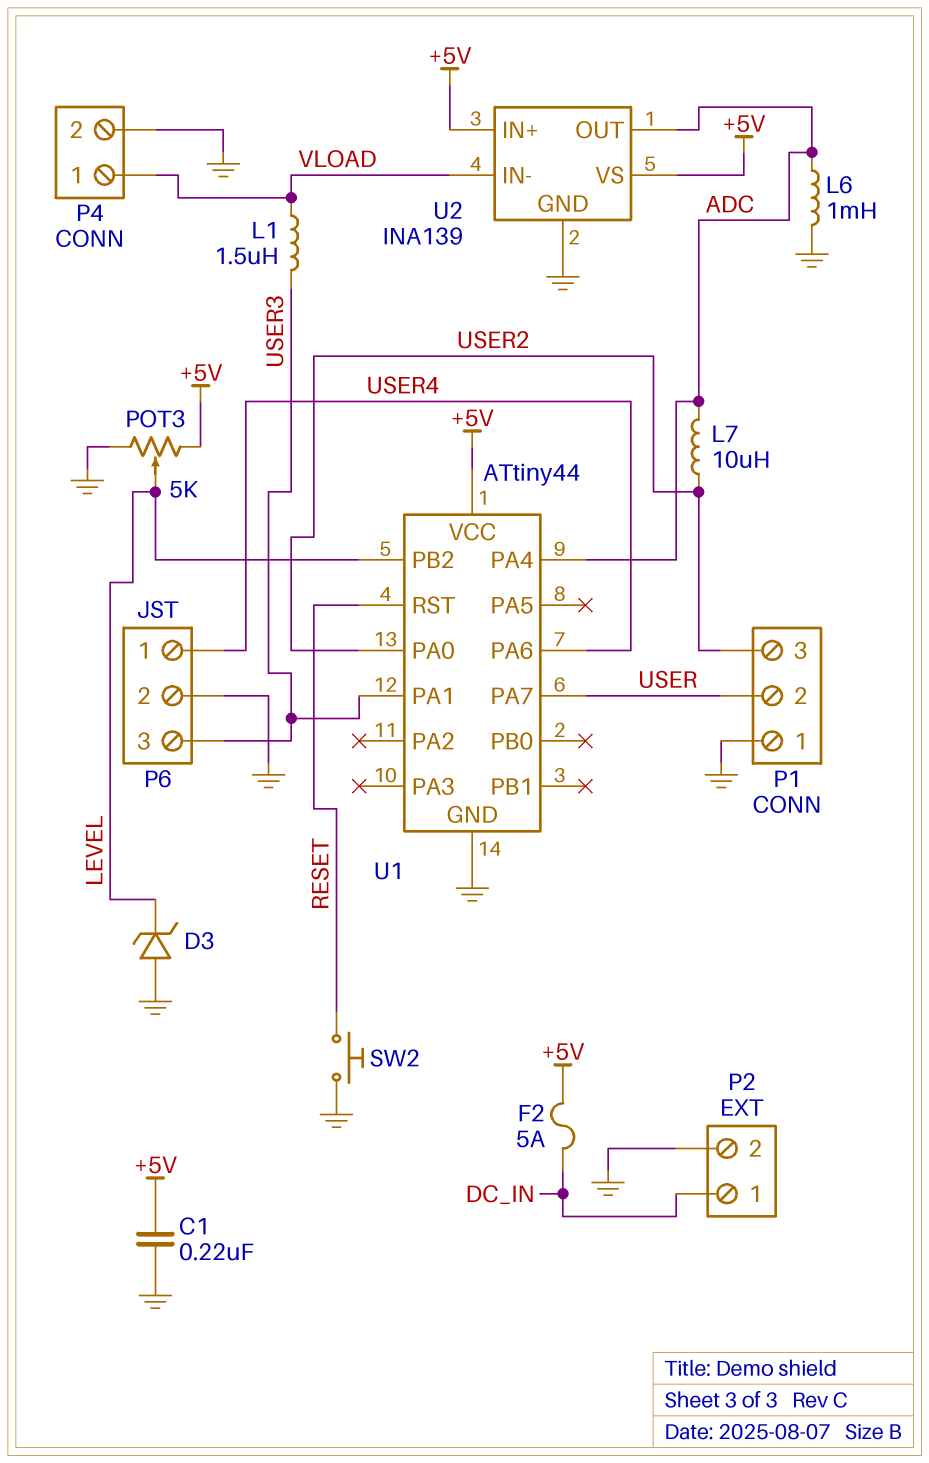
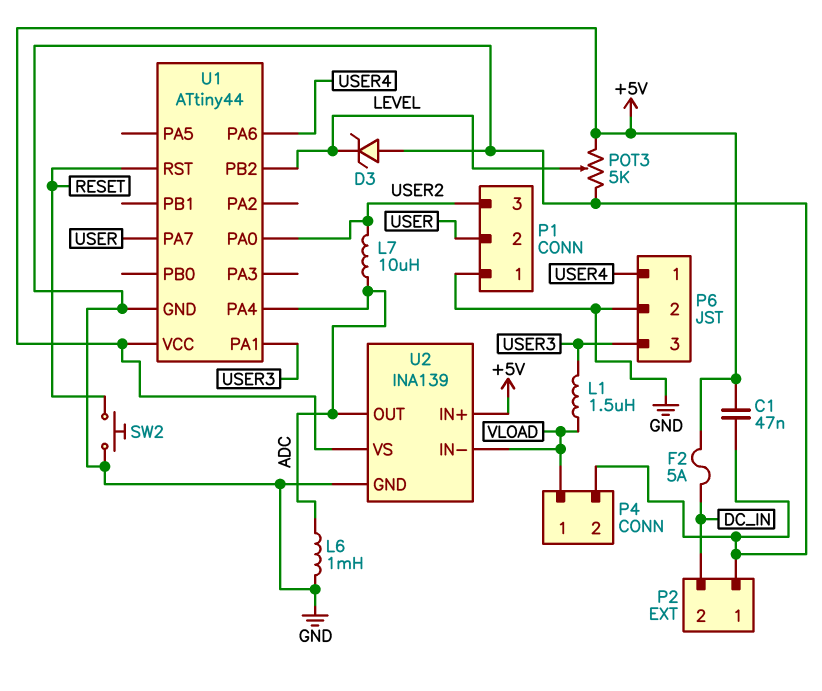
C1: 220nF (+5V, GND) -> 47nF (+5V, GND)
P2 pin 1: DC_IN -> GND
P2 pin 2: GND -> DC_IN

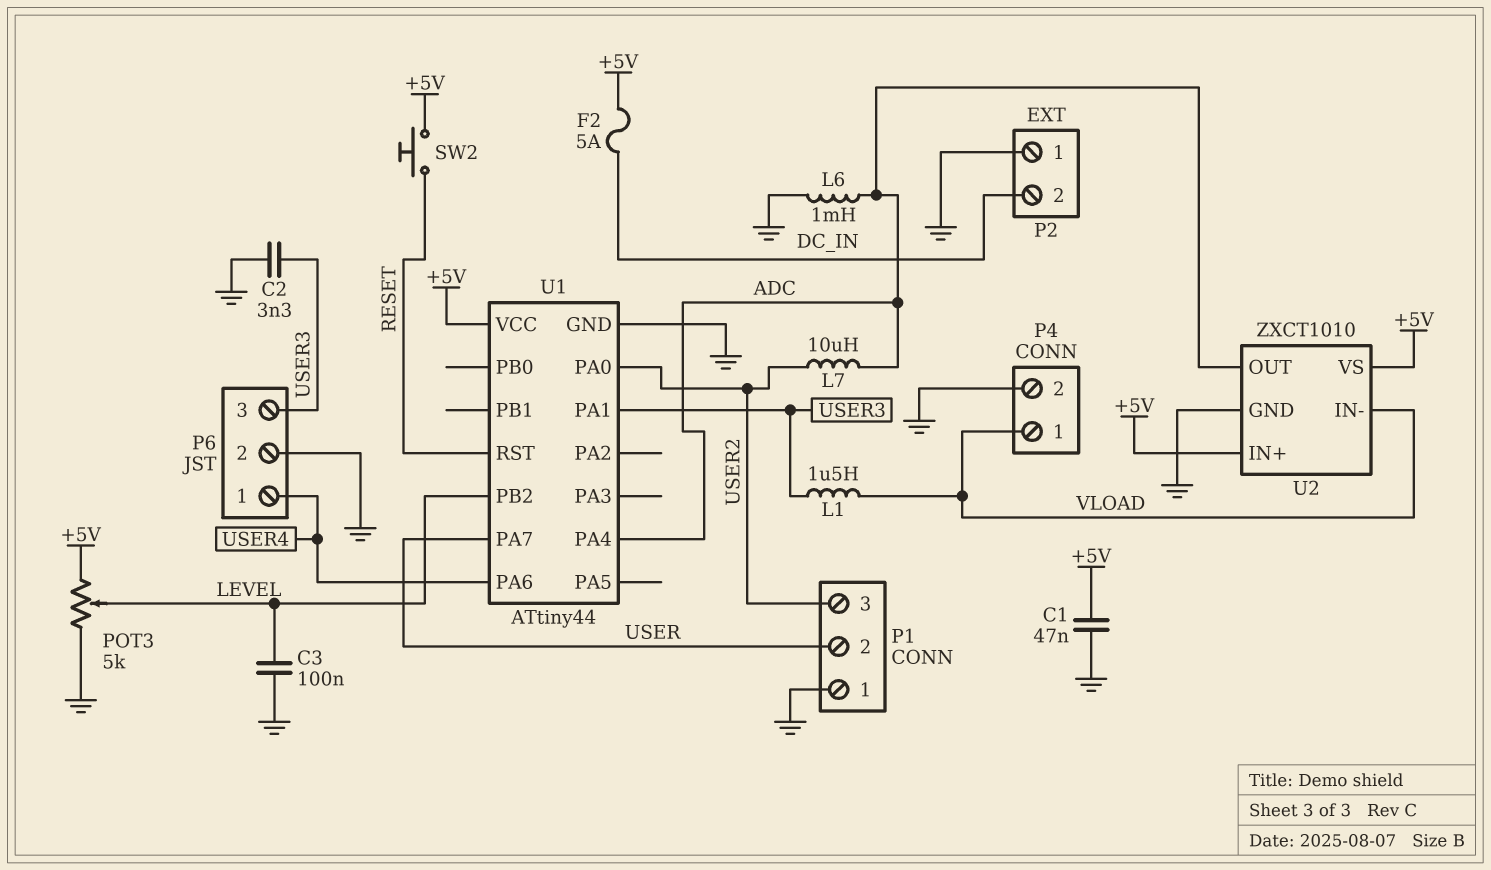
C2: none -> 3.3nF (GND, USER3)
C3: none -> 100nF (GND, LEVEL)
D3: zener (A GND, K LEVEL) -> none
SW2: button (GND, RESET) -> button (+5V, RESET)
U2: INA139 -> ZXCT1010

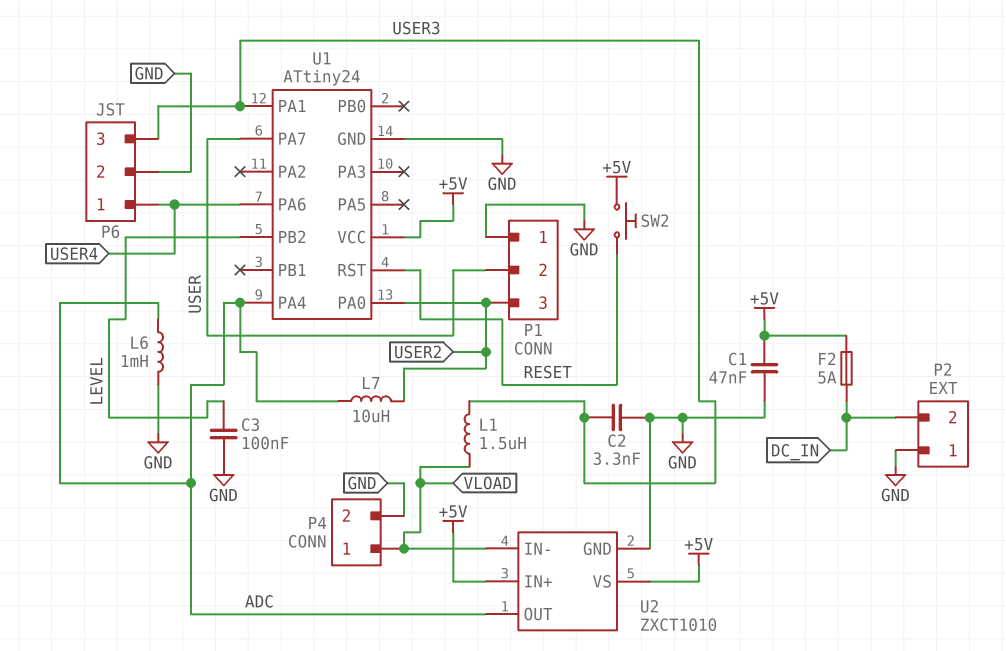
POT3: 5k (+5V, GND, wiper LEVEL) -> none
U1: ATtiny44 -> ATtiny24

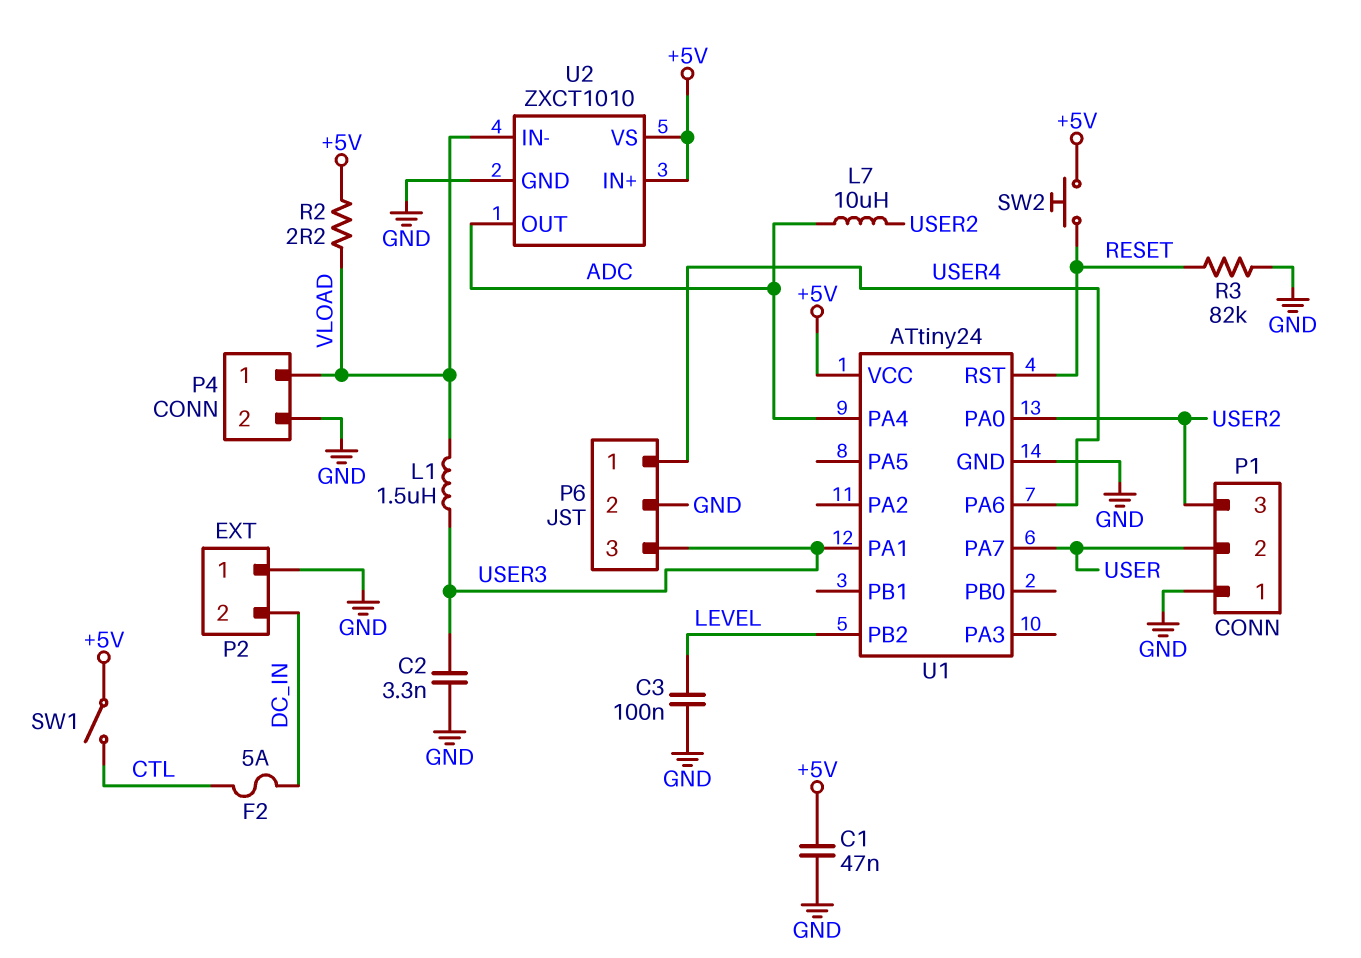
F2: 5A (+5V, DC_IN) -> 5A (CTL, DC_IN)
L6: 1mH (ADC, GND) -> none
R2: none -> 2.2 (+5V, VLOAD)
R3: none -> 82k (GND, RESET)
SW1: none -> switch (+5V, CTL)

